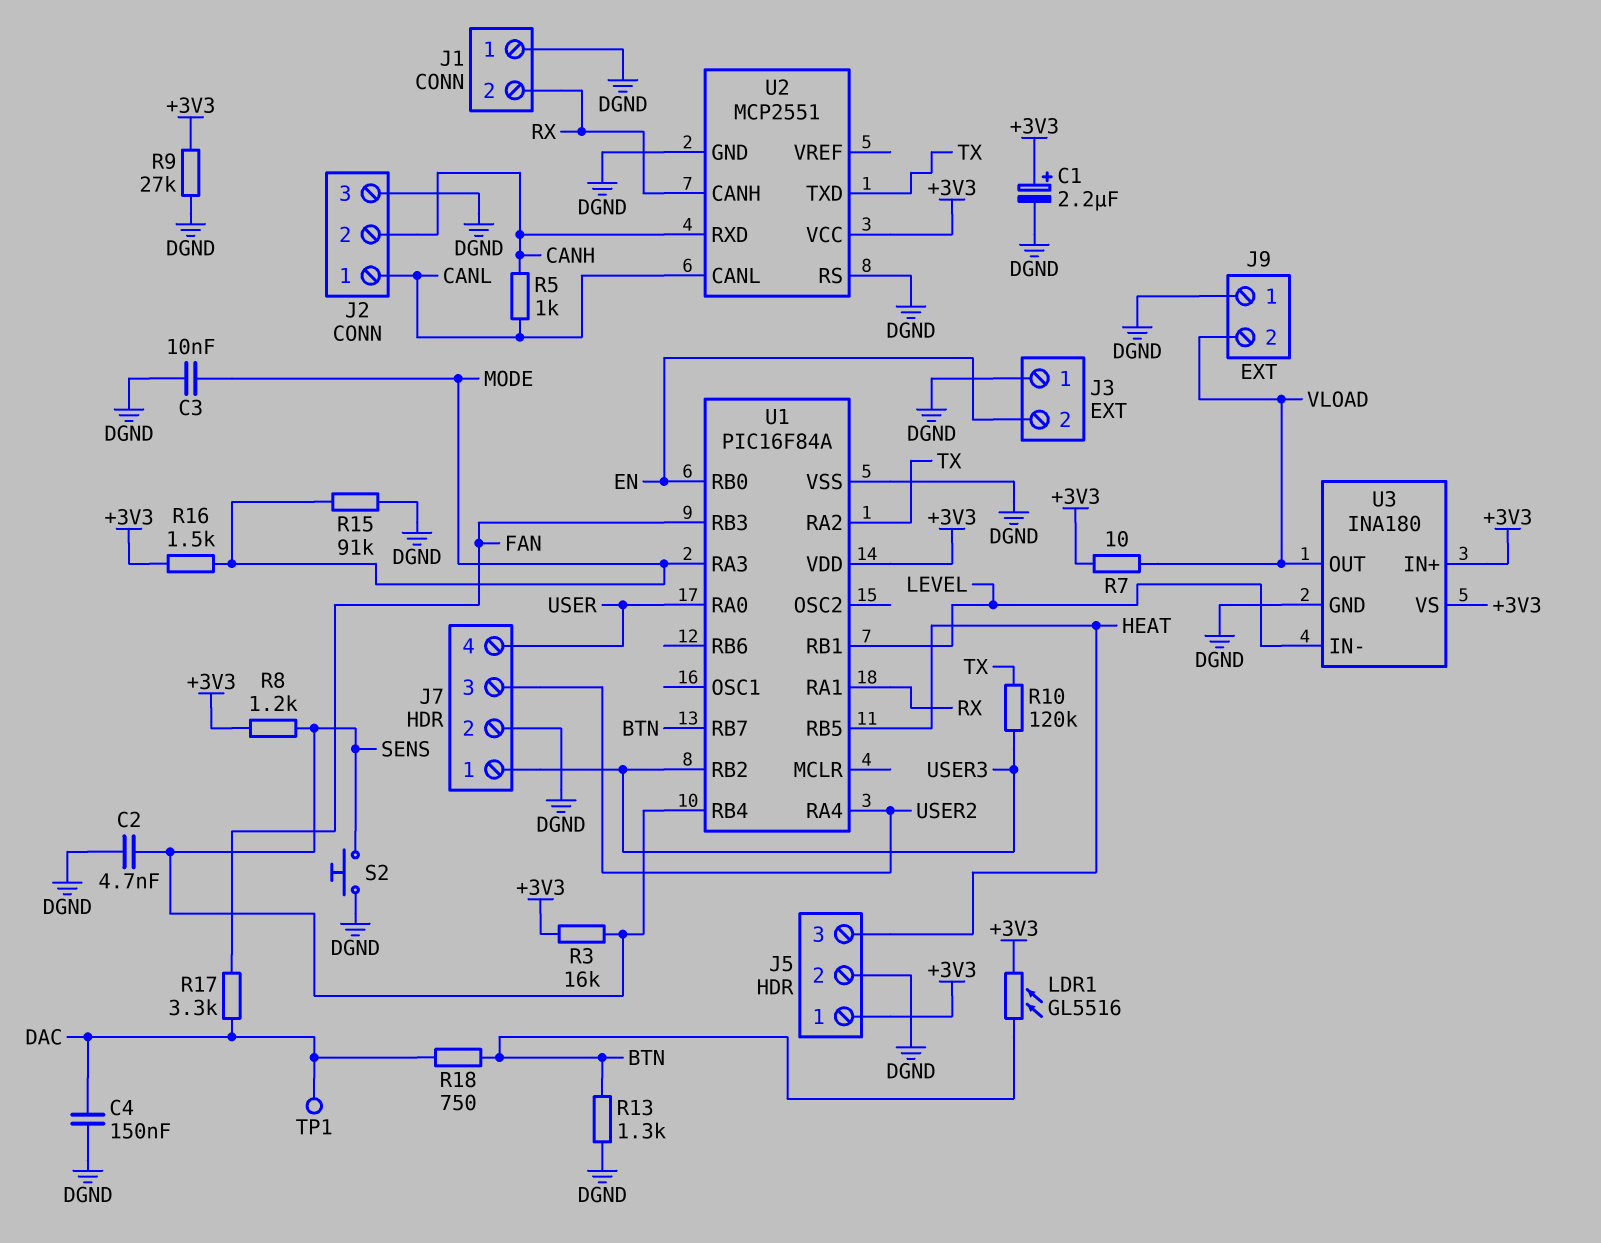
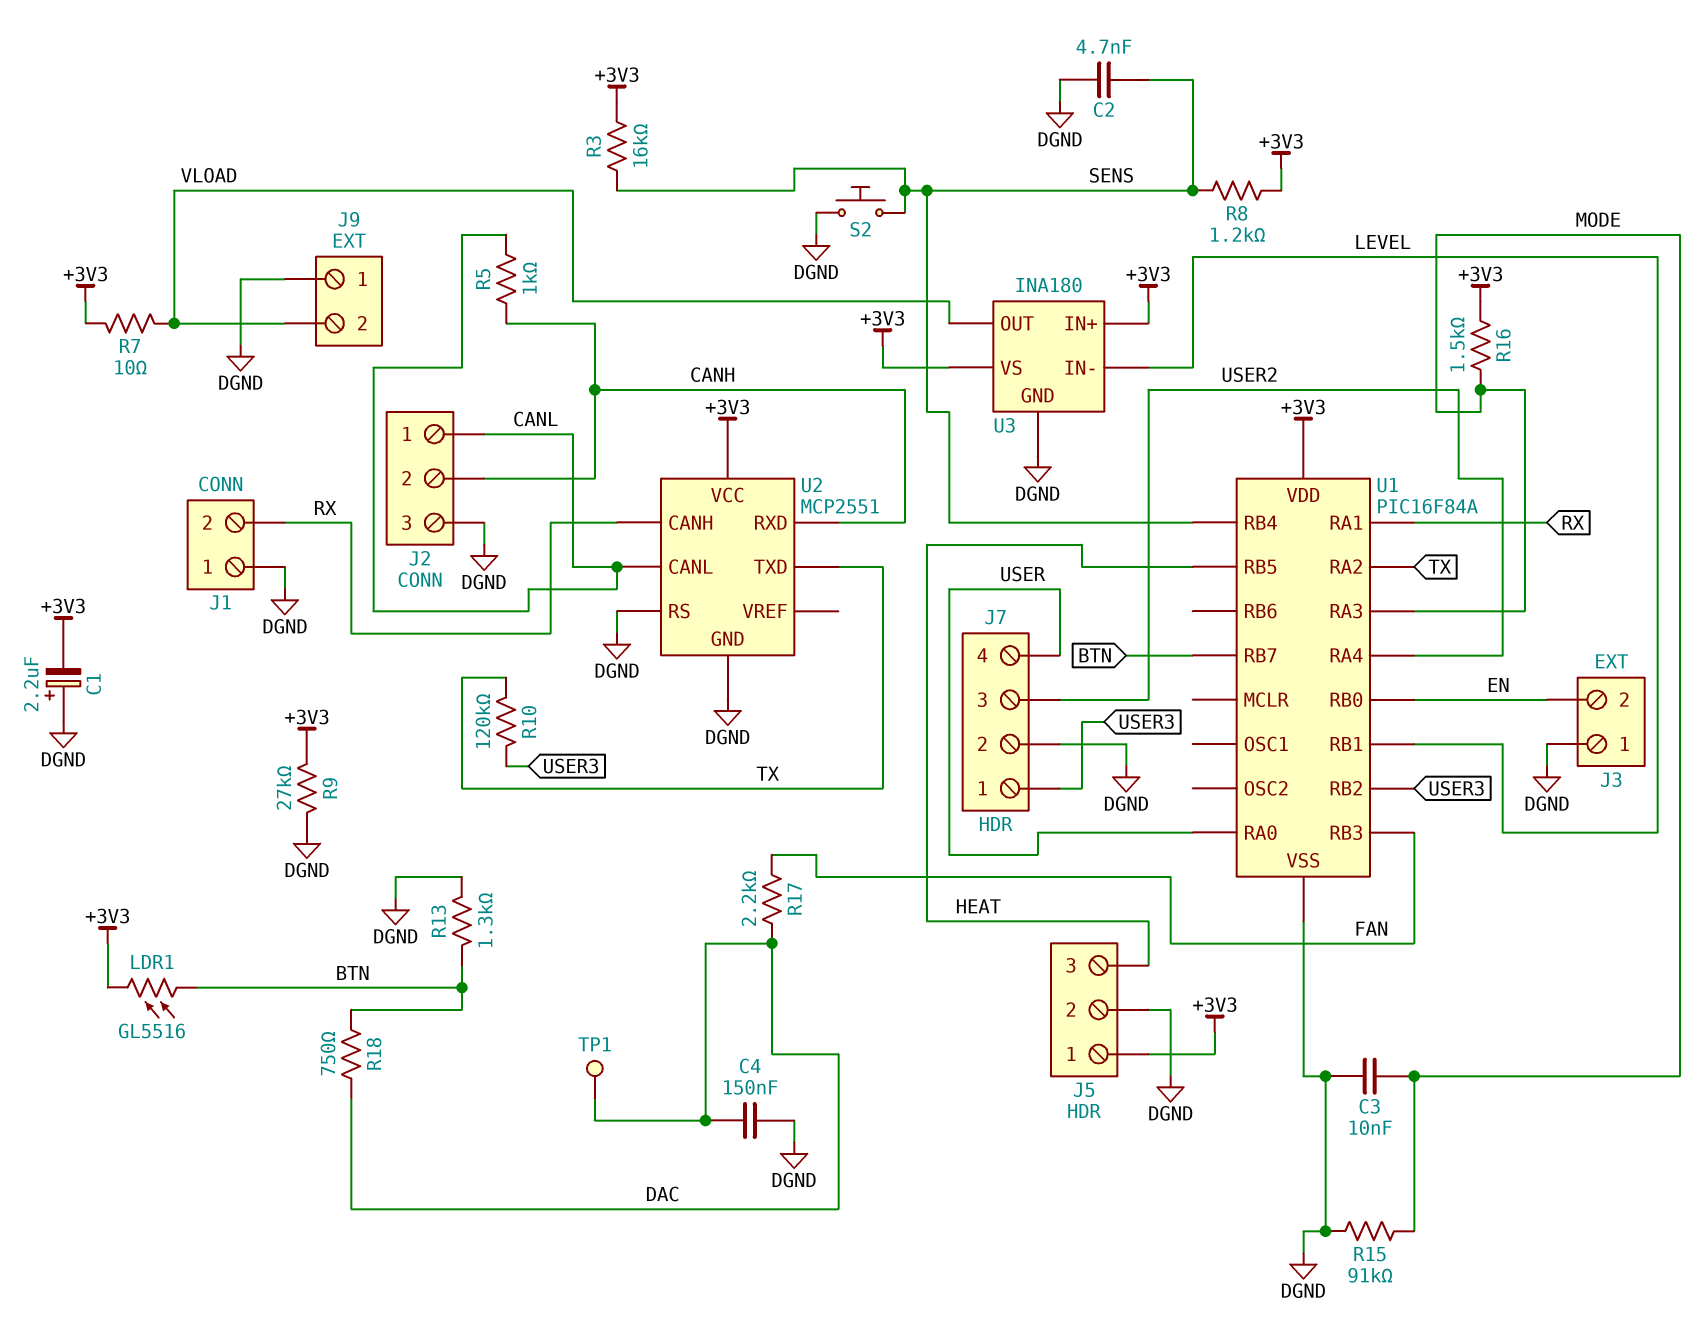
C1: 2.2uF (plus +3V3, minus DGND) -> 2.2uF (plus DGND, minus +3V3)
R17: 3.3k (DAC, FAN) -> 2.2k (DAC, FAN)

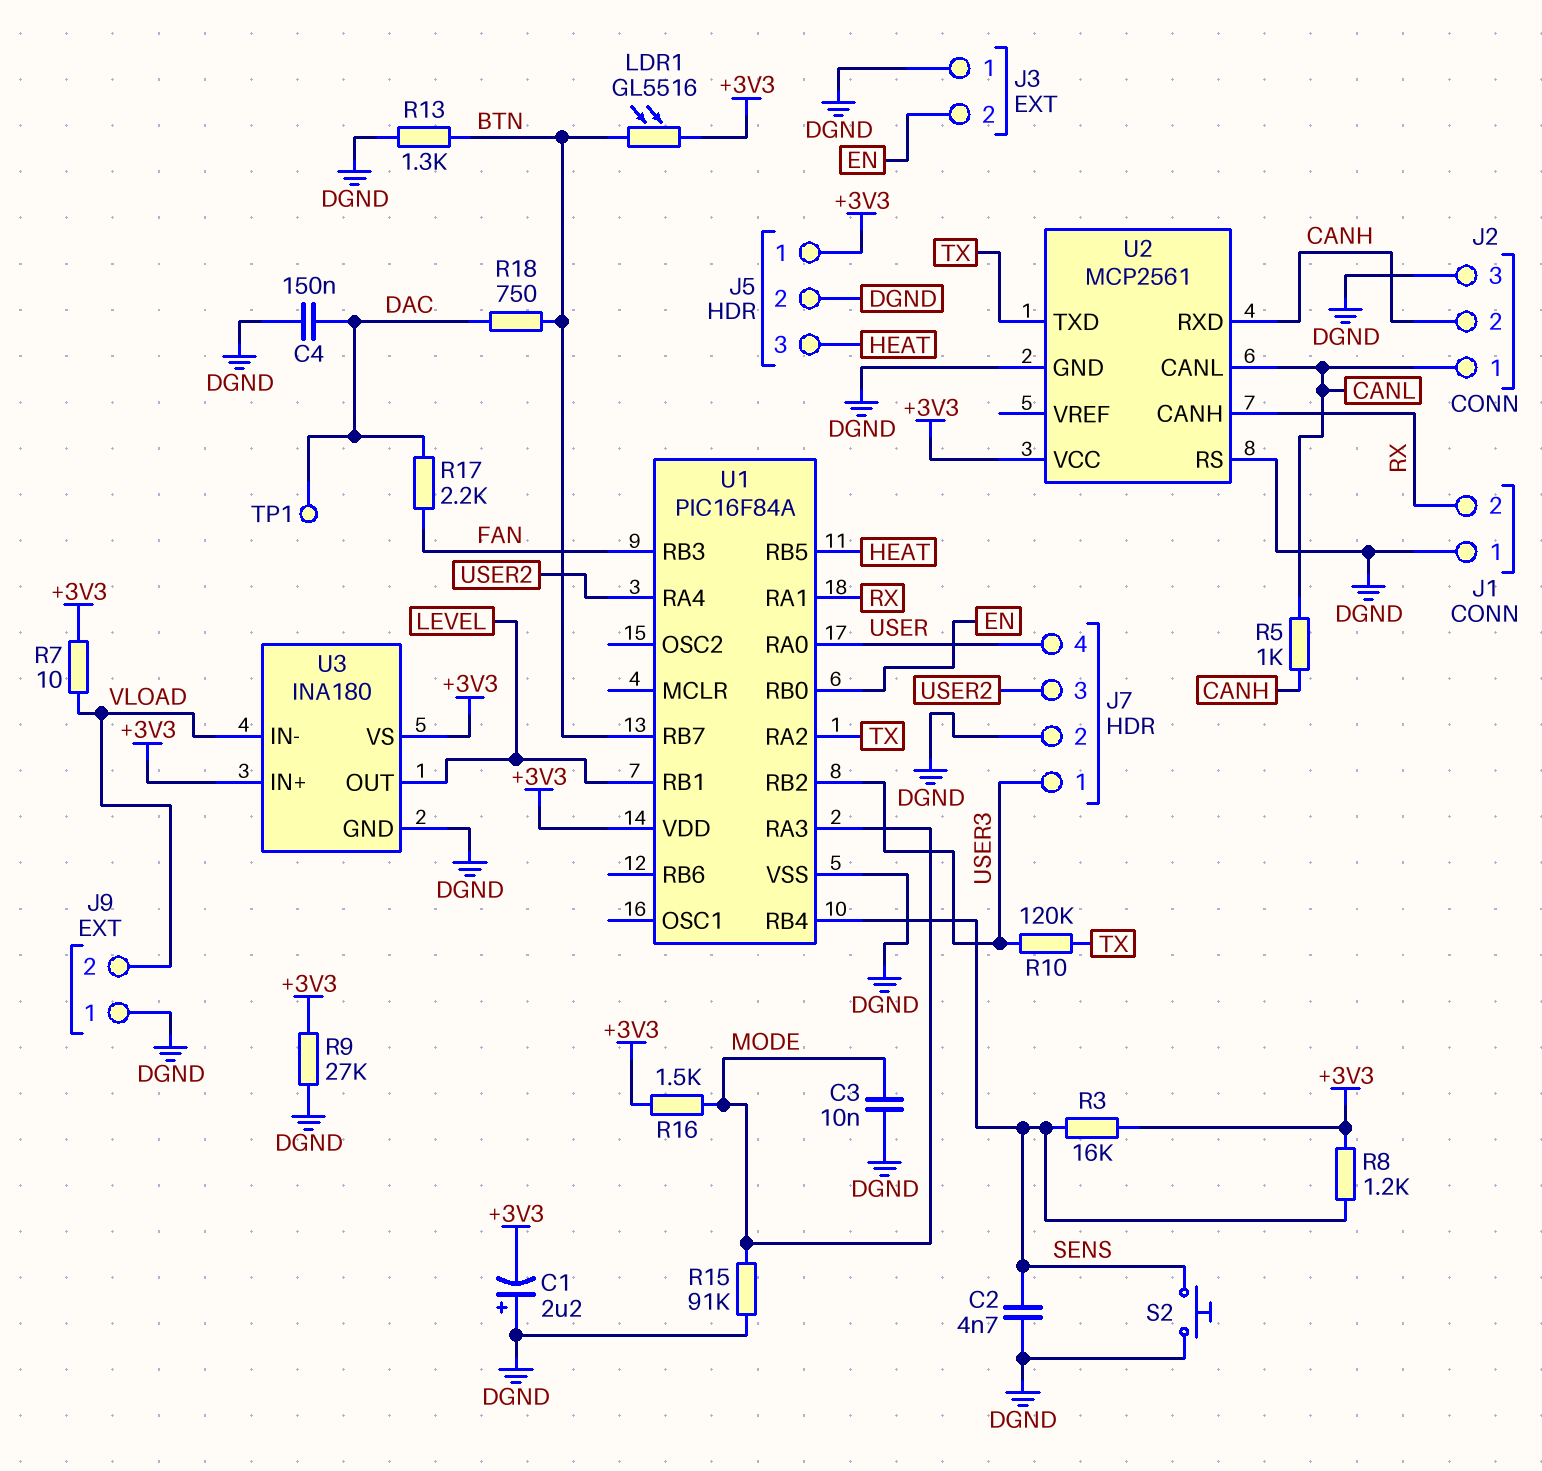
U2: MCP2551 -> MCP2561
U3 pin IN-: LEVEL -> VLOAD
U3 pin OUT: VLOAD -> LEVEL

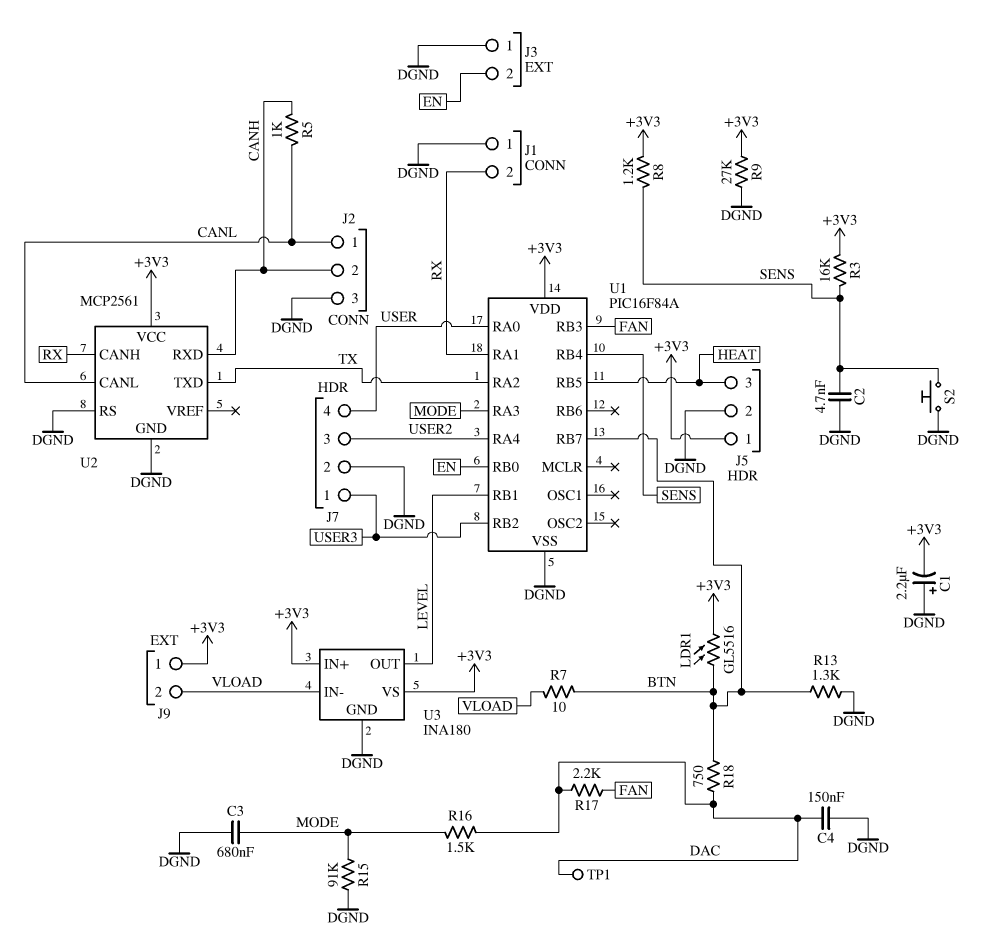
C3: 10nF (DGND, MODE) -> 680nF (DGND, MODE)
J9 pin 1: DGND -> +3V3
R7: 10 (+3V3, VLOAD) -> 10 (BTN, VLOAD)
R10: 120k (TX, USER3) -> none
R16: 1.5k (+3V3, MODE) -> 1.5k (DAC, MODE)

